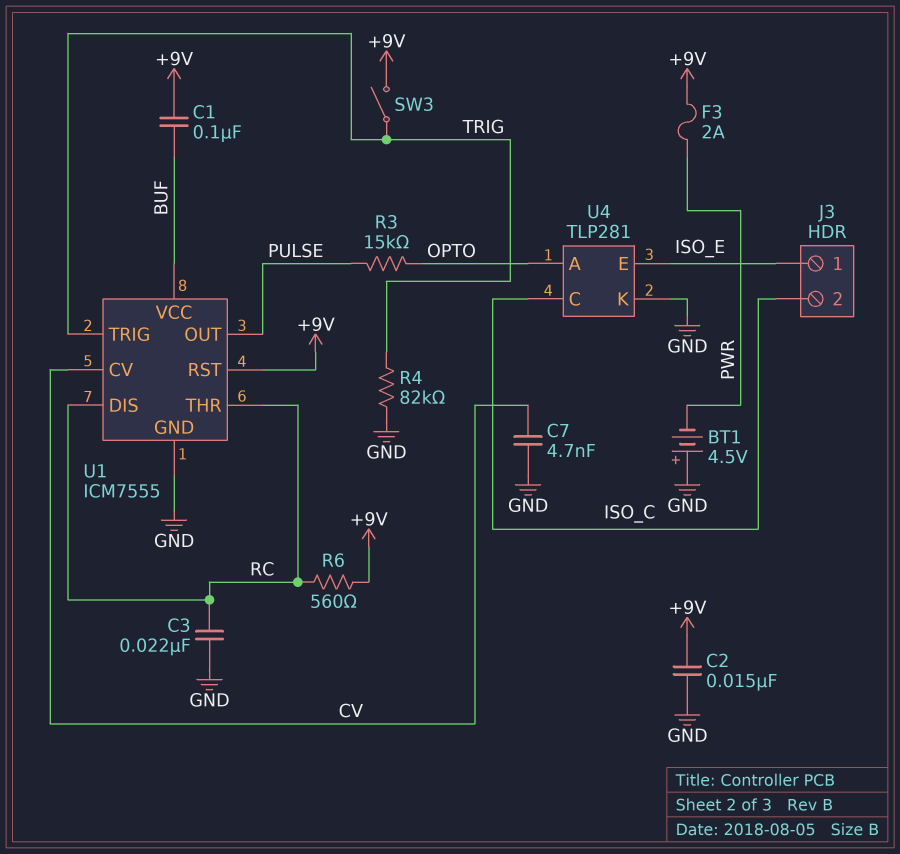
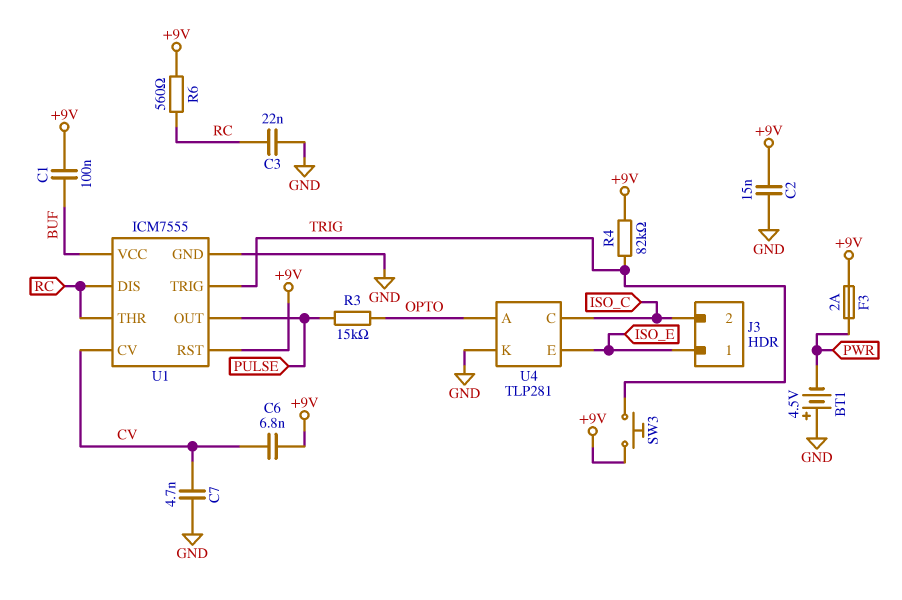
C6: none -> 6.8nF (+9V, CV)
R4: 82k (GND, TRIG) -> 82k (+9V, TRIG)
SW3: switch (+9V, TRIG) -> button (+9V, TRIG)

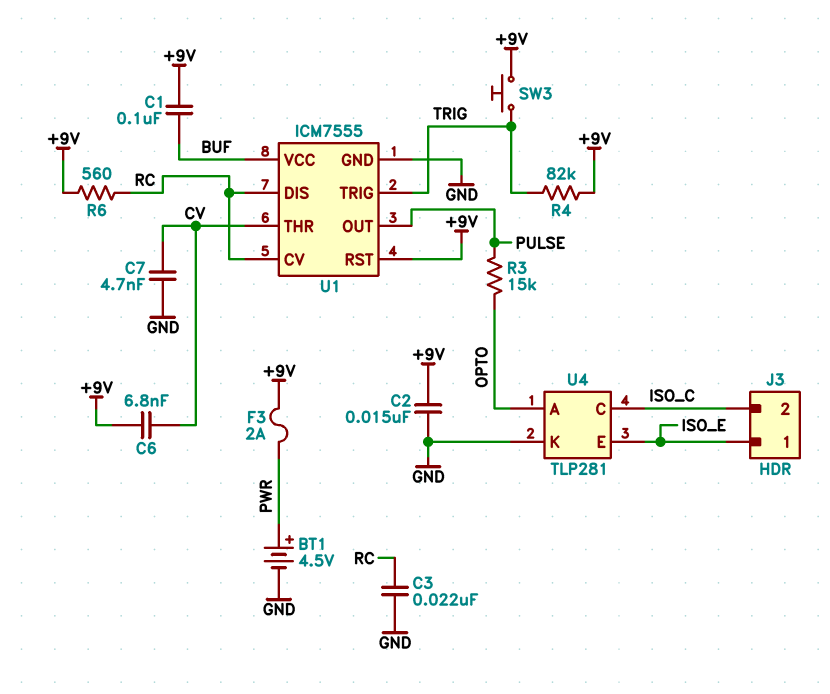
BT1: 4.5V (plus GND, minus PWR) -> 4.5V (plus PWR, minus GND)
U1 pin CV: CV -> RC
U1 pin THR: RC -> CV

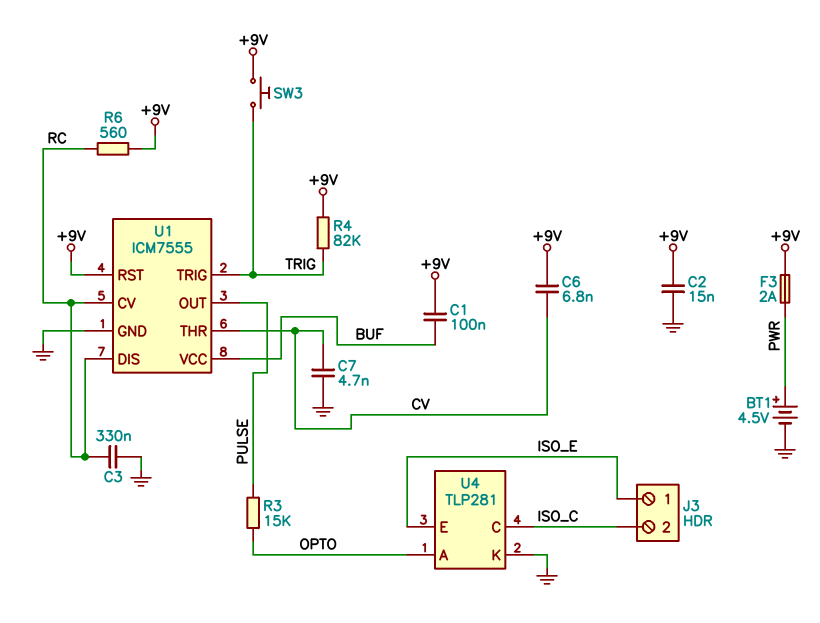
C3: 22nF (GND, RC) -> 330nF (GND, RC)

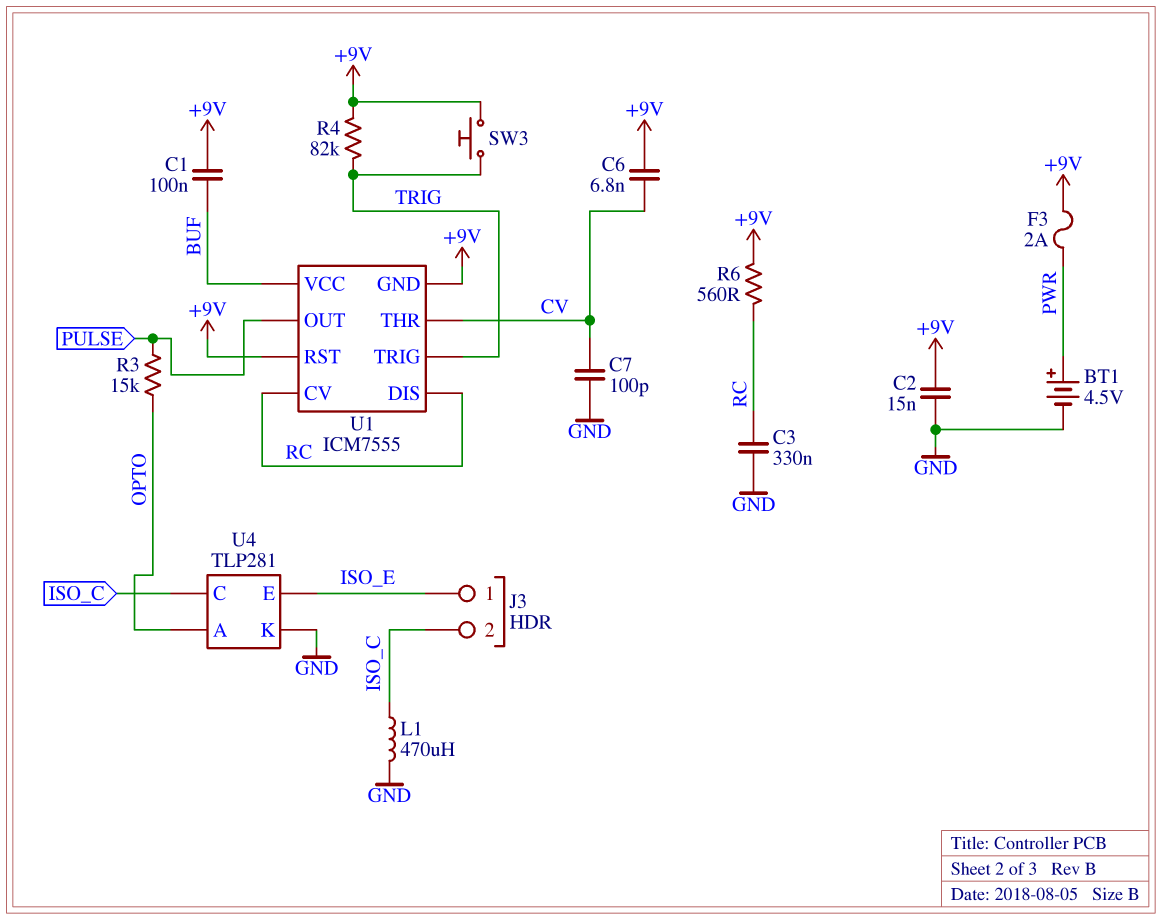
C7: 4.7nF (CV, GND) -> 100pF (CV, GND)
L1: none -> 470uH (GND, ISO_C)
U1 pin GND: GND -> +9V

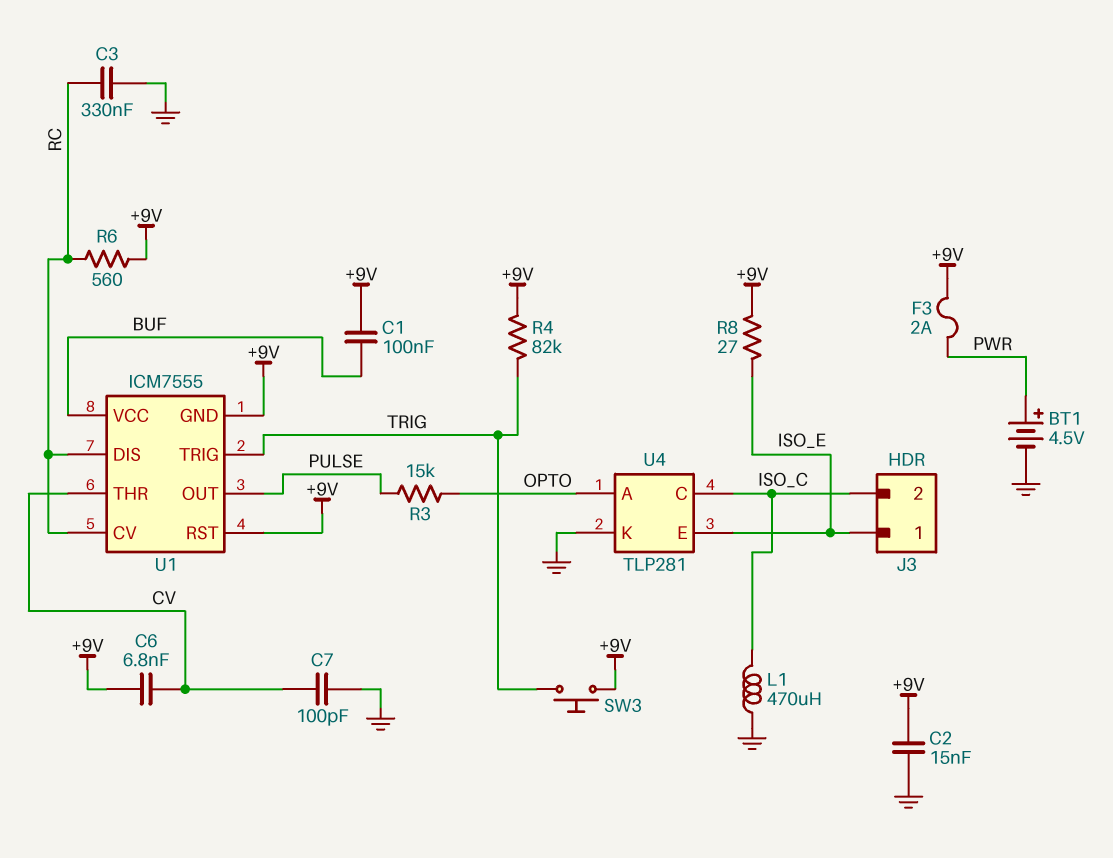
R8: none -> 27 (+9V, ISO_E)

